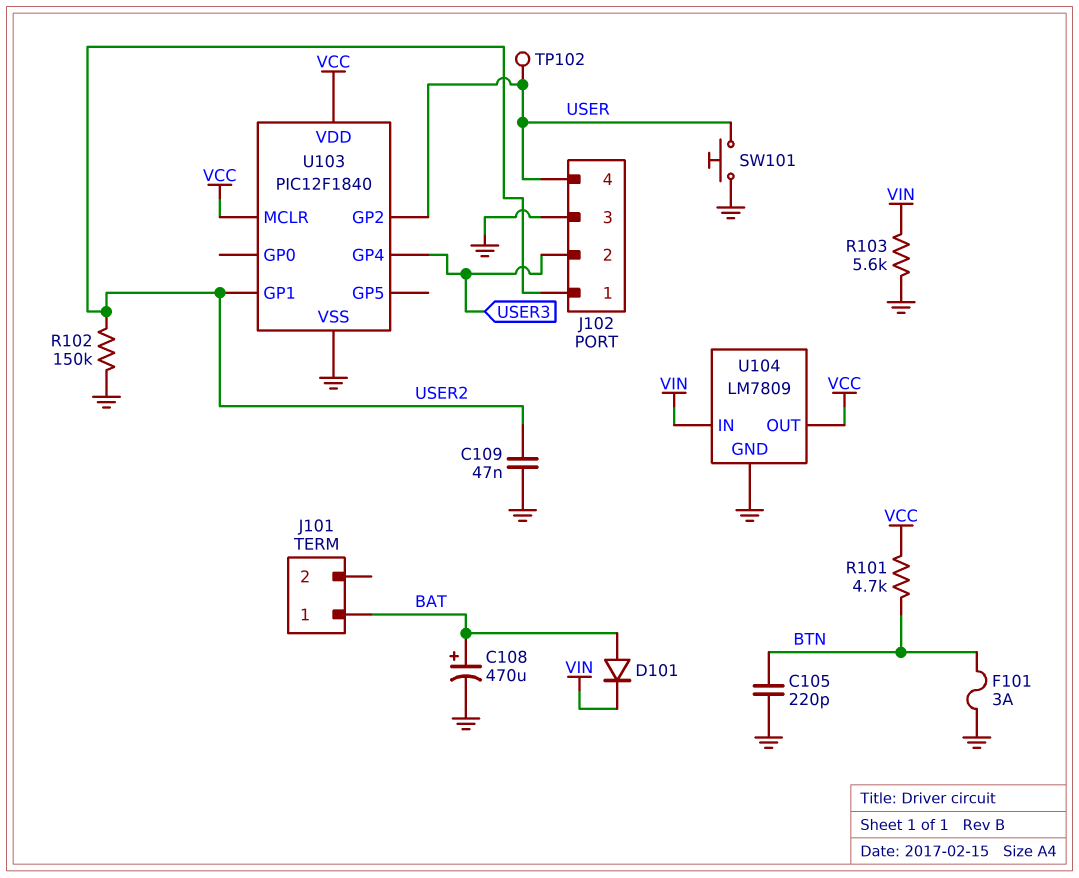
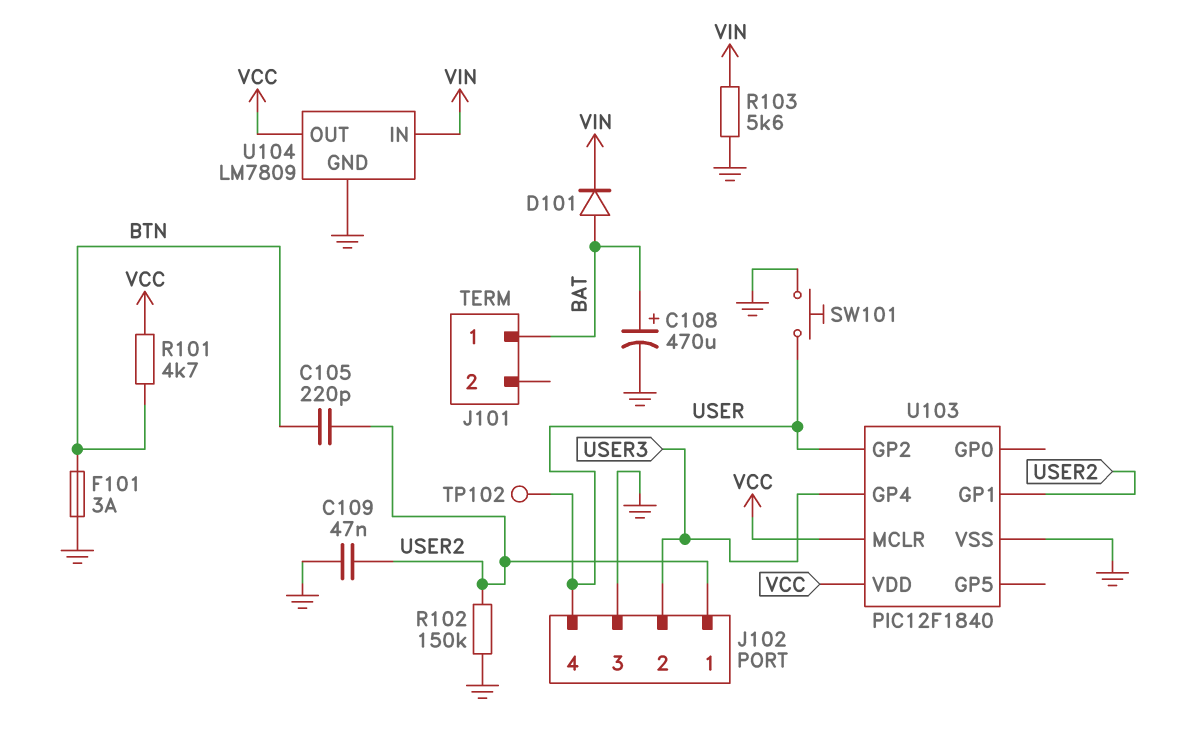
C105: 220pF (BTN, GND) -> 220pF (BTN, USER2)

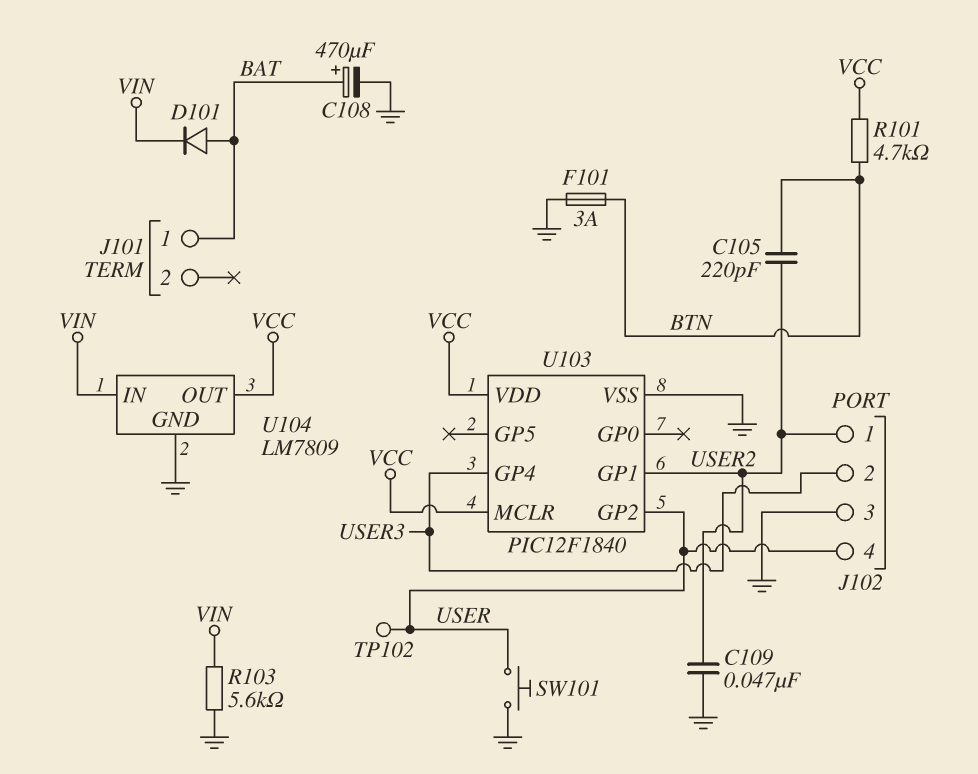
R102: 150k (GND, USER2) -> none

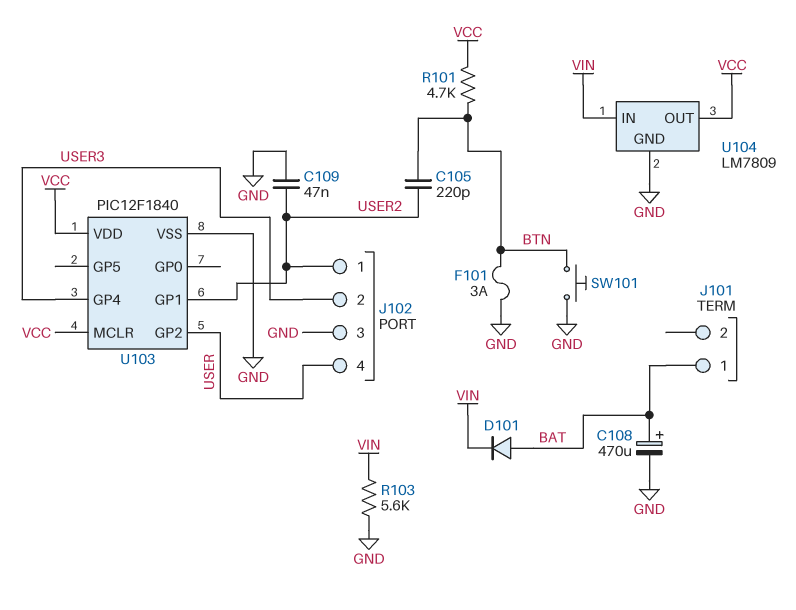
SW101: button (GND, USER) -> button (BTN, GND)
TP102: test point (USER) -> none

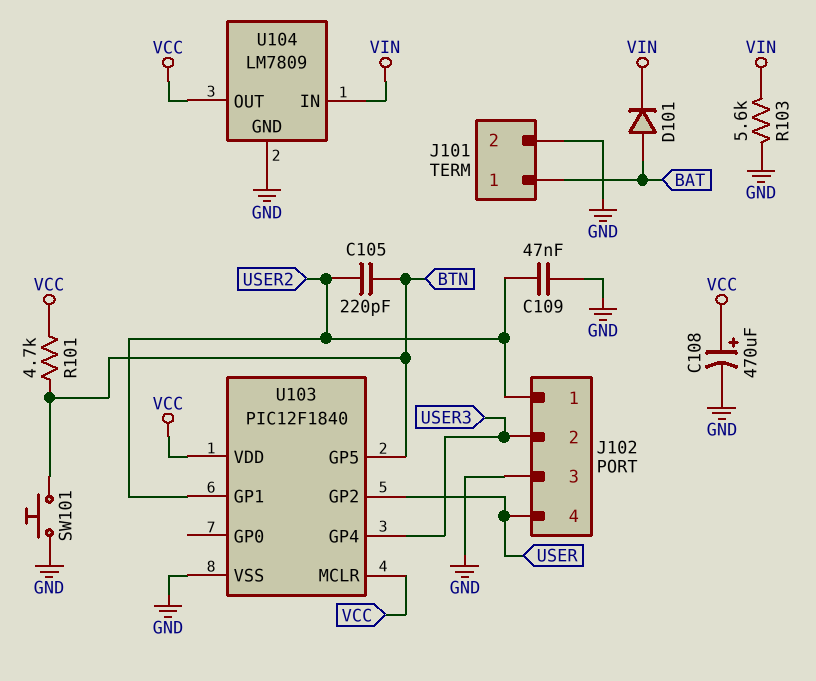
C108: 470uF (plus BAT, minus GND) -> 470uF (plus VCC, minus GND)
F101: 3A (BTN, GND) -> none
J101 pin 2: none -> GND
U103 pin GP5: none -> BTN

